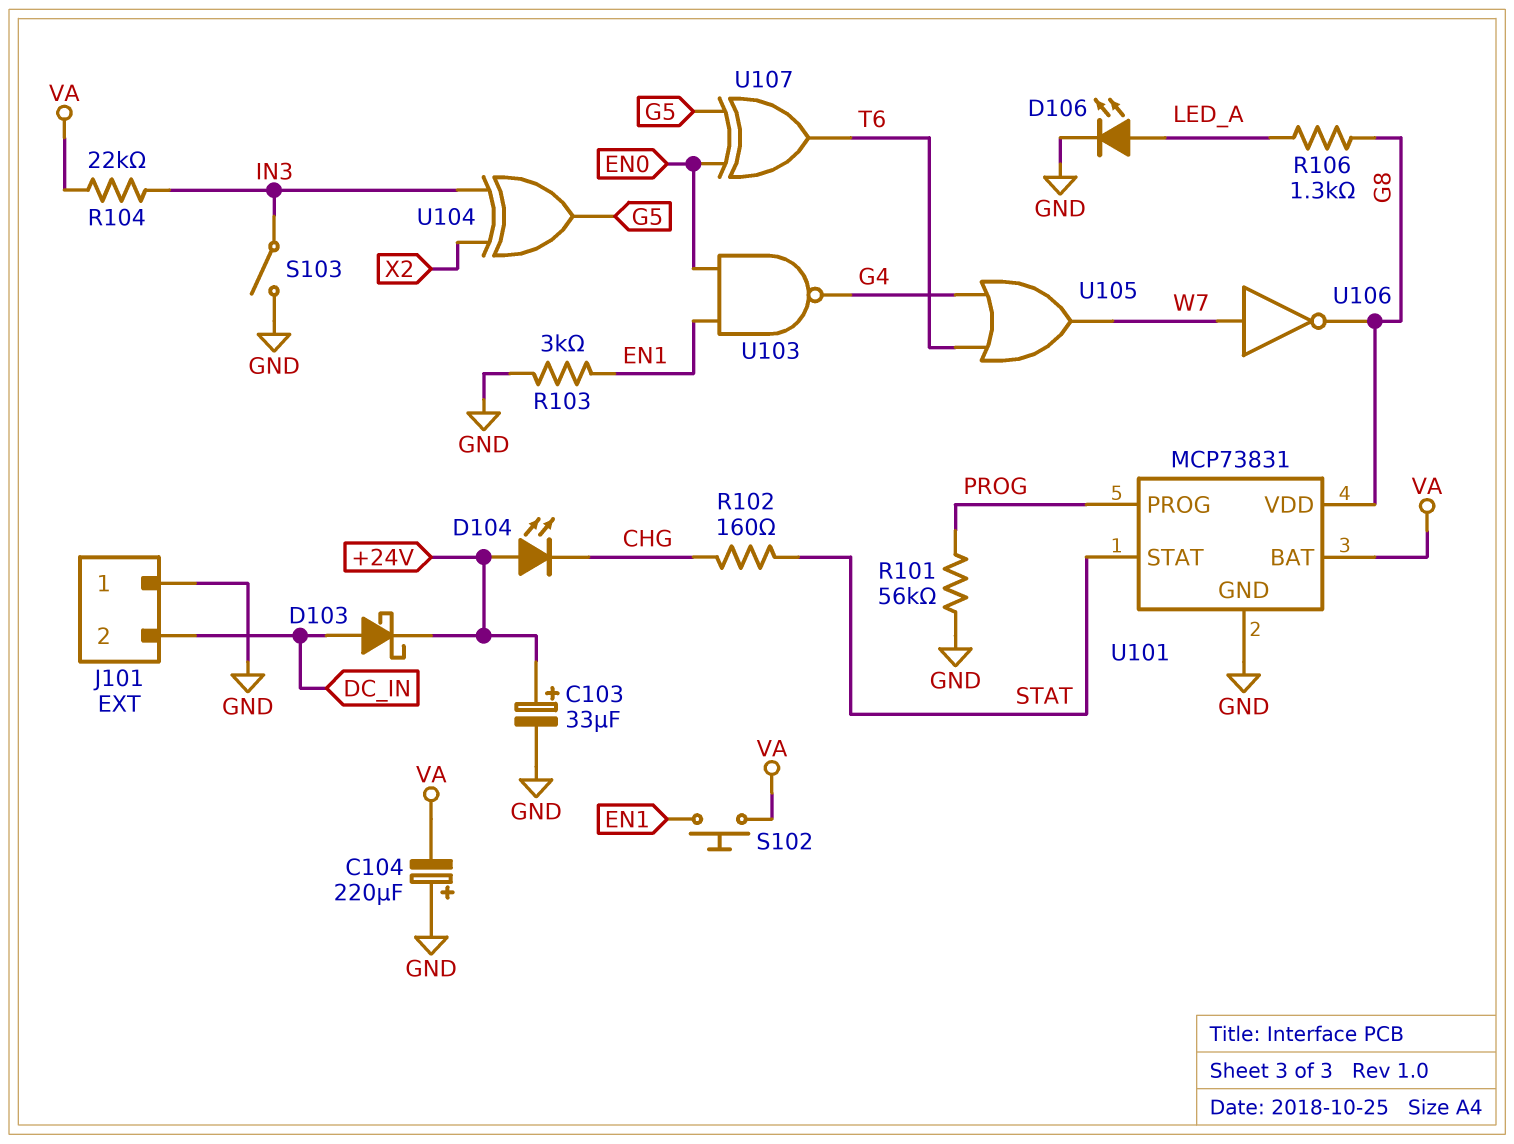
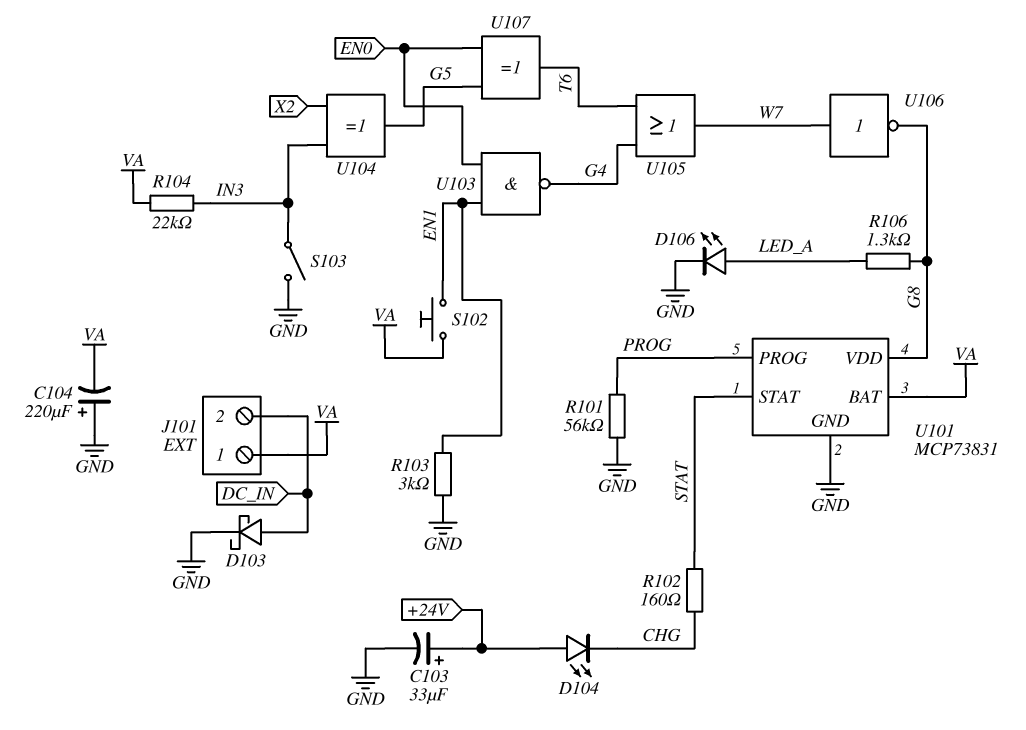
D103: schottky (A DC_IN, K +24V) -> schottky (A DC_IN, K GND)
J101 pin 1: GND -> VA

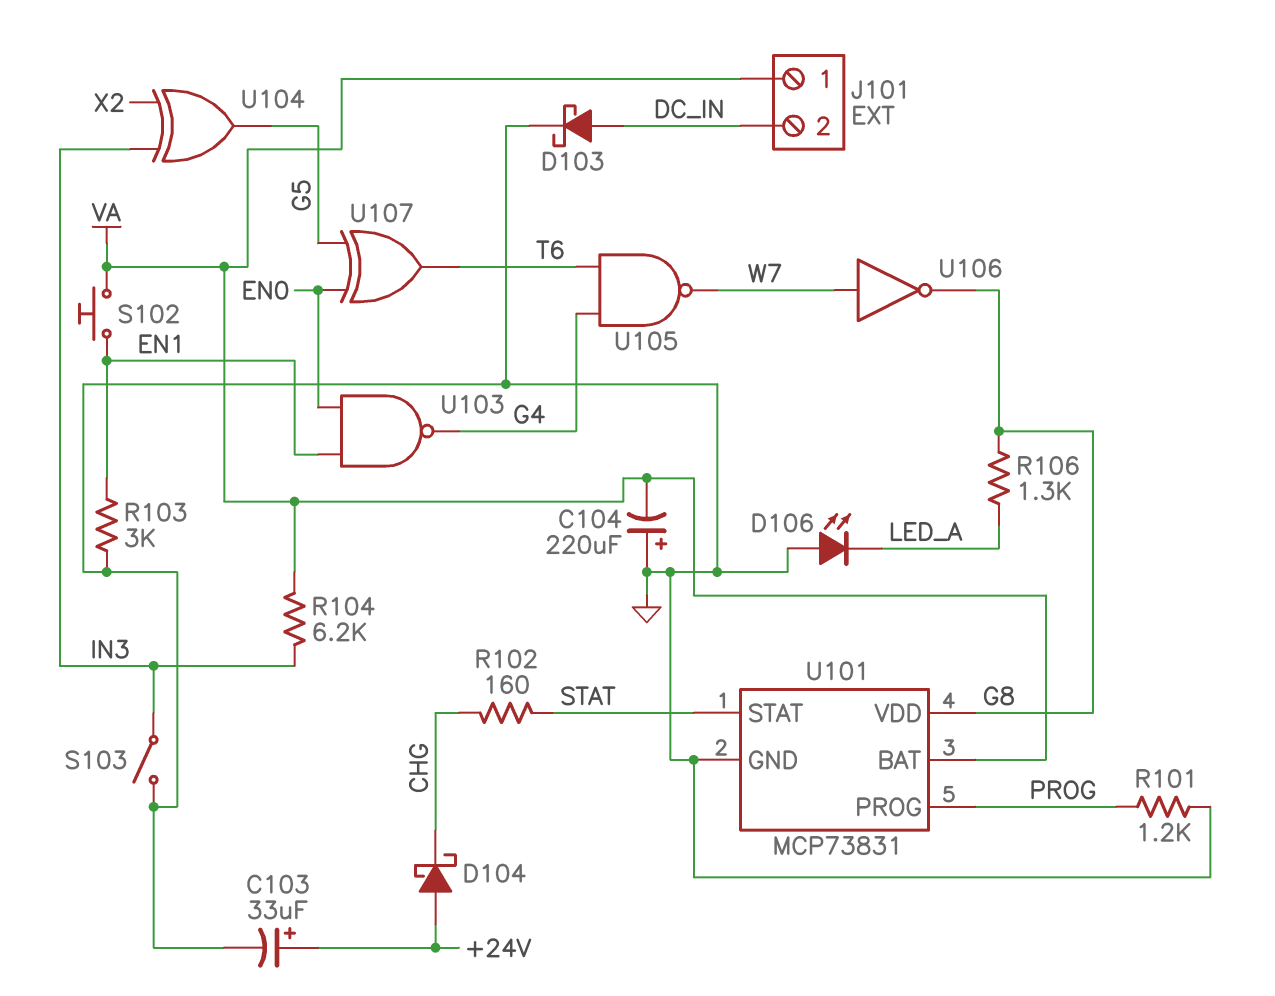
D104: LED (A +24V, K CHG) -> schottky (A +24V, K CHG)
D106: LED (A LED_A, K GND) -> LED (A GND, K LED_A)
R101: 56k (GND, PROG) -> 1.2k (GND, PROG)
R104: 22k (IN3, VA) -> 6.2k (IN3, VA)
U105: OR (in G4, in T6, out W7) -> NAND (in G4, in T6, out W7)

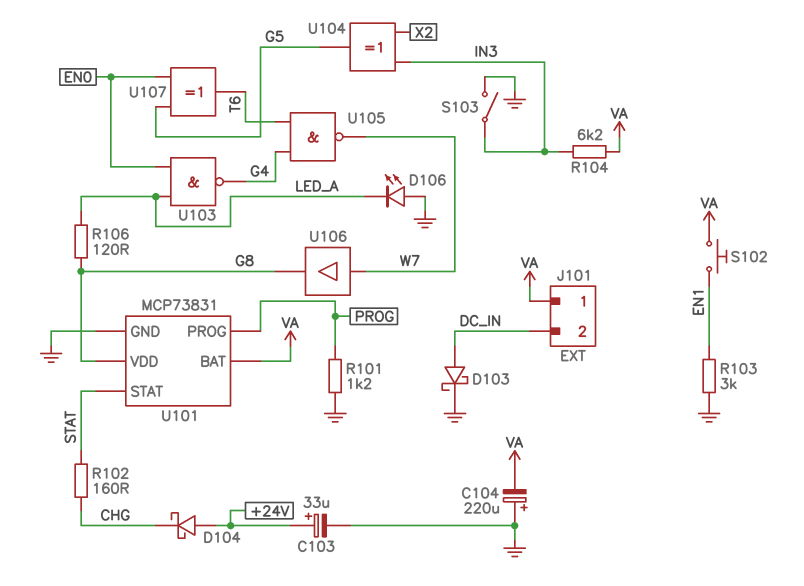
R106: 1.3k (G8, LED_A) -> 120 (G8, LED_A)
U103: NAND (in EN0, in EN1, out G4) -> NAND (in EN0, in LED_A, out G4)
U106: NOT (in W7, out G8) -> buffer (in W7, out G8)

